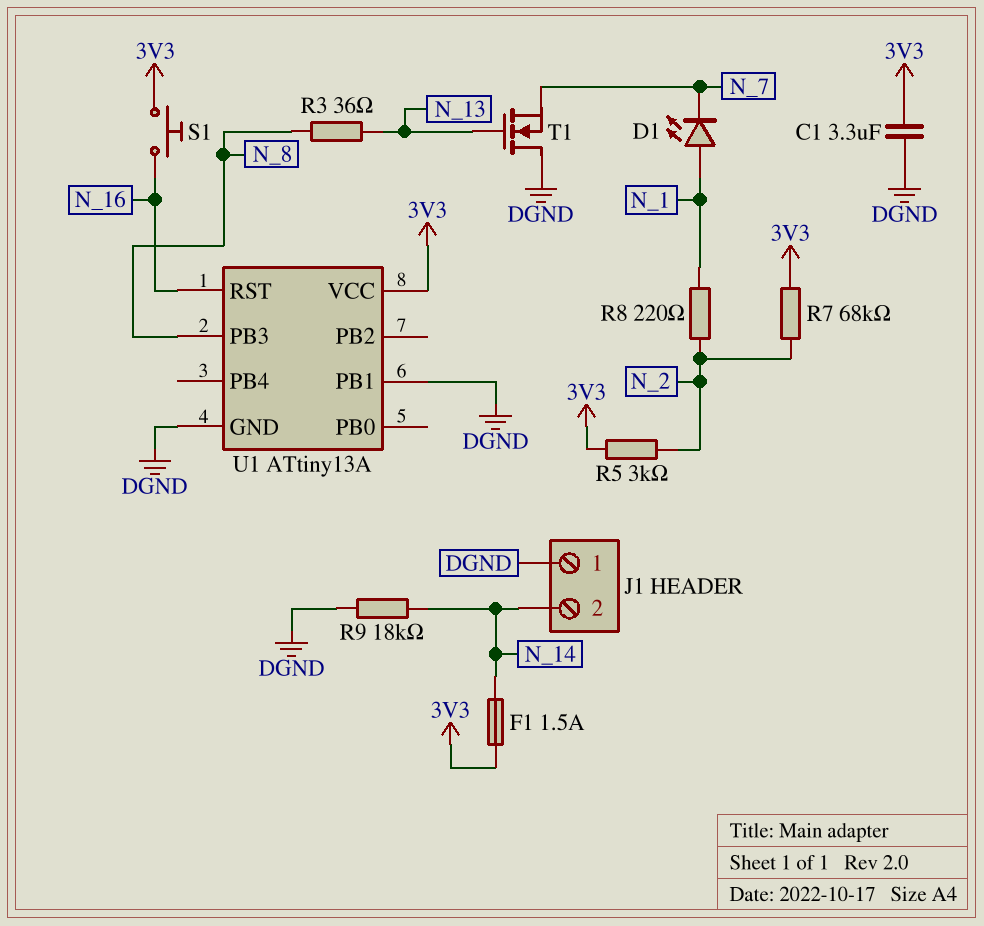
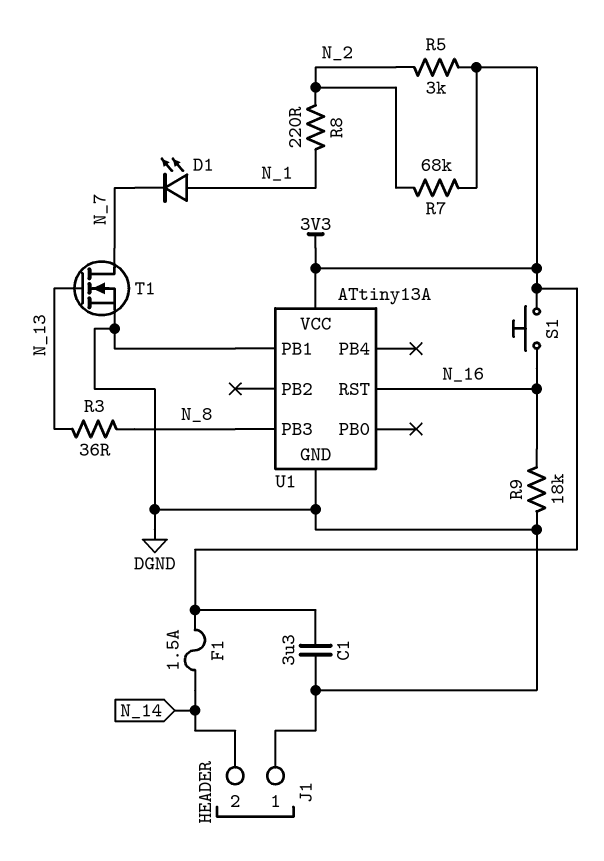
R9: 18k (DGND, N_14) -> 18k (DGND, N_16)
T1: NMOS (G N_13, D DGND, S N_7) -> NMOS (G N_13, D N_7, S DGND)

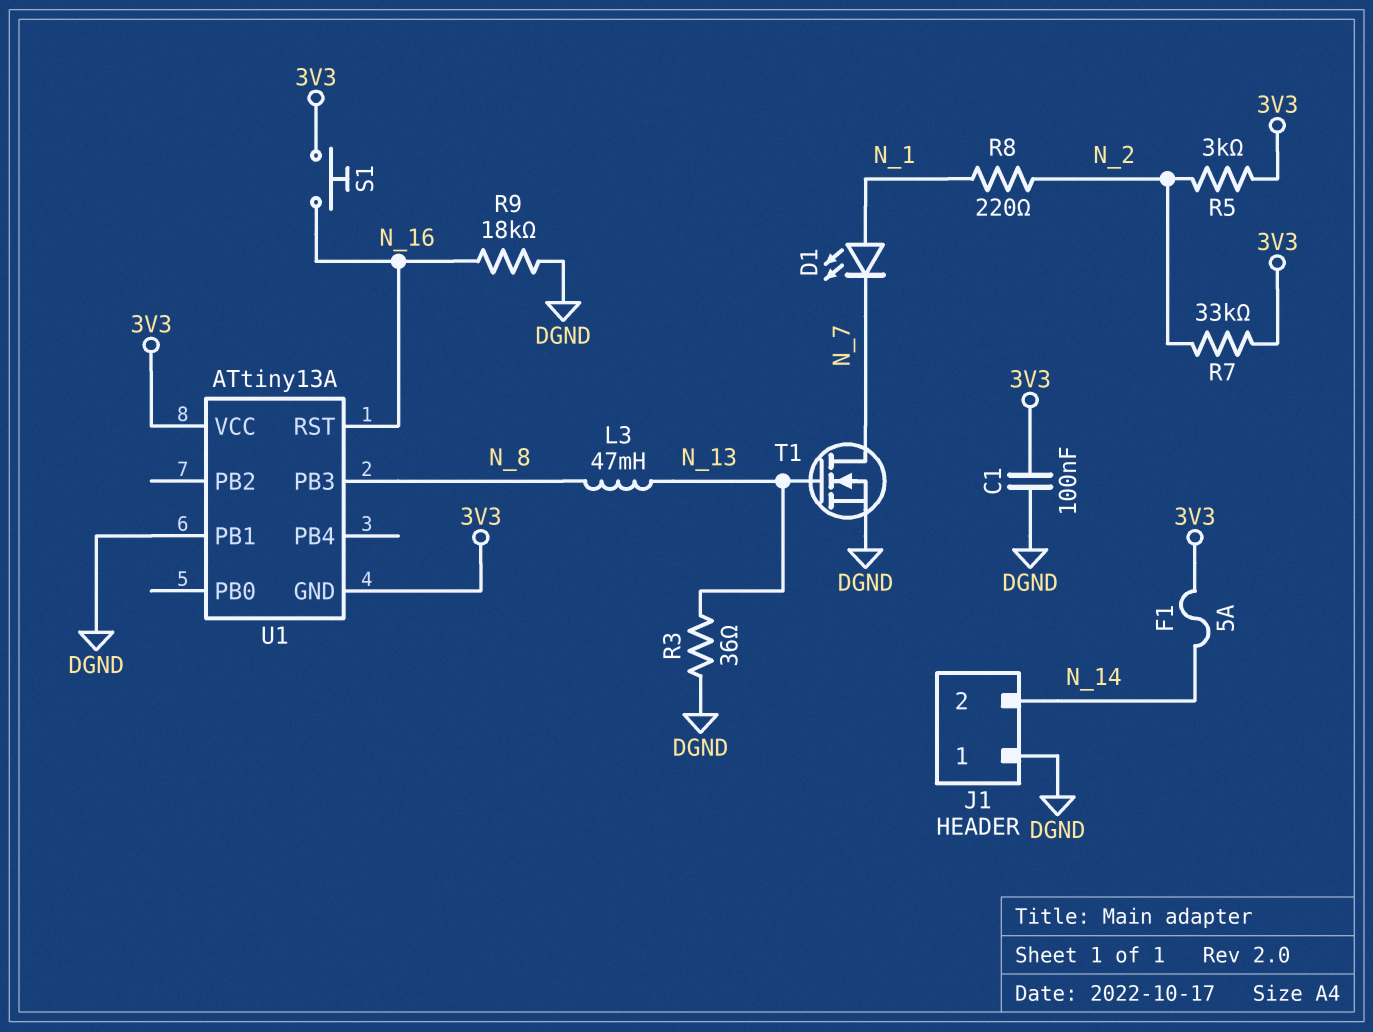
C1: 3.3uF (3V3, DGND) -> 100nF (3V3, DGND)
F1: 1.5A (3V3, N_14) -> 5A (3V3, N_14)
L3: none -> 47mH (N_8, N_13)
R3: 36 (N_8, N_13) -> 36 (DGND, N_13)
R7: 68k (3V3, N_2) -> 33k (3V3, N_2)
U1 pin GND: DGND -> 3V3

